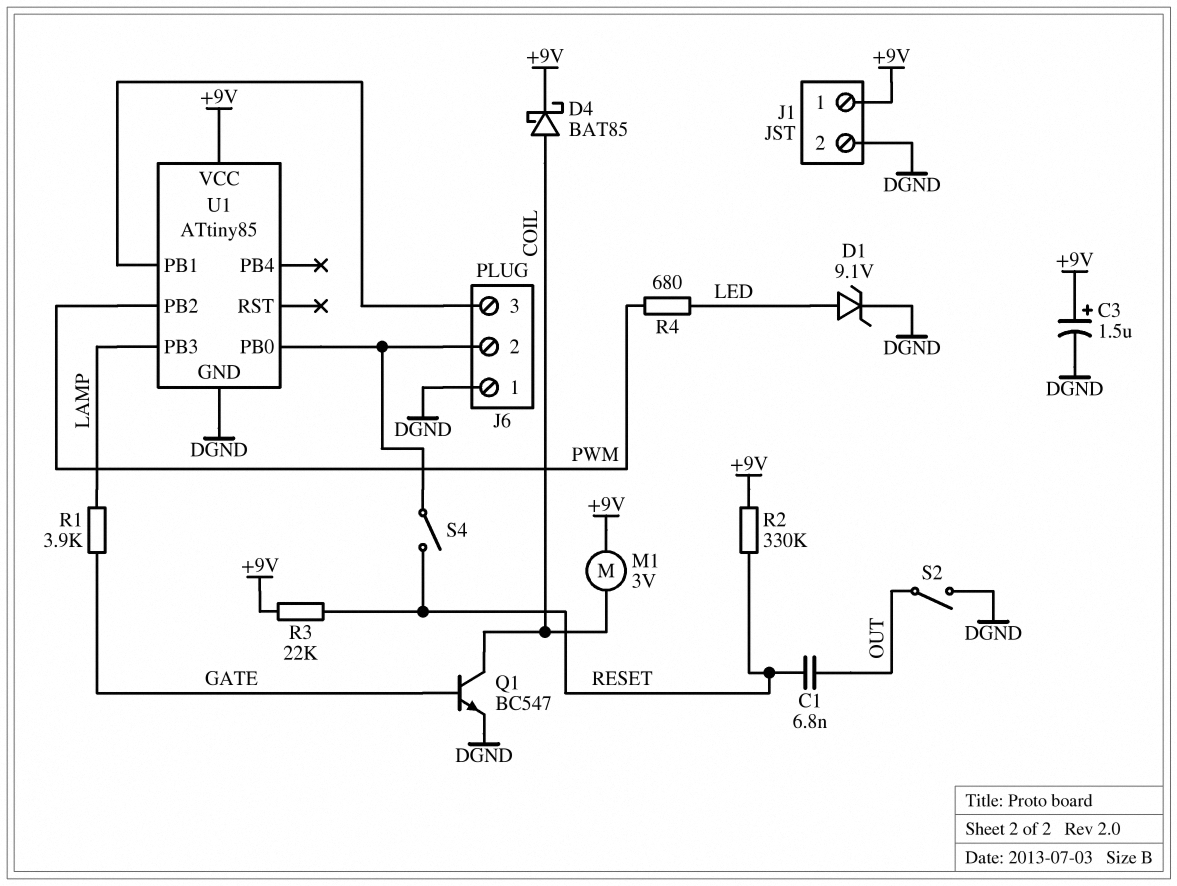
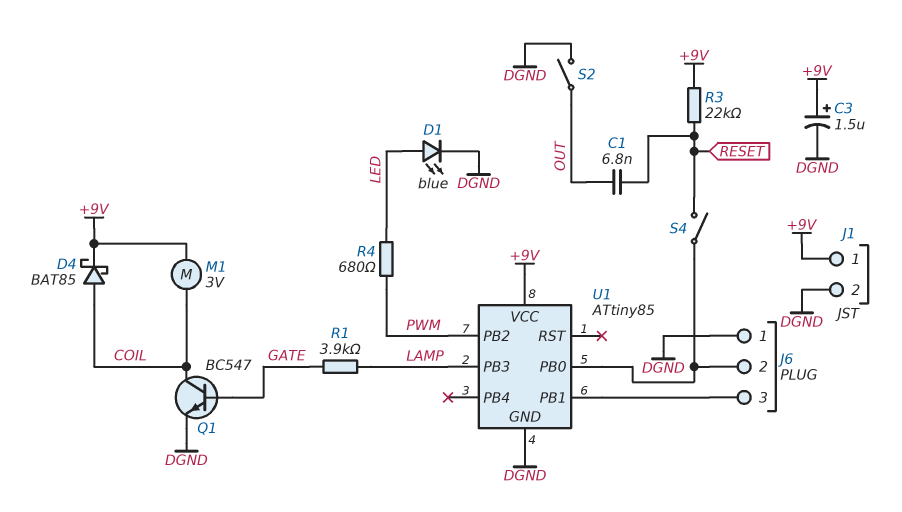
D1: zener 9.1V (A LED, K DGND) -> LED blue (A LED, K DGND)
R2: 330k (+9V, RESET) -> none

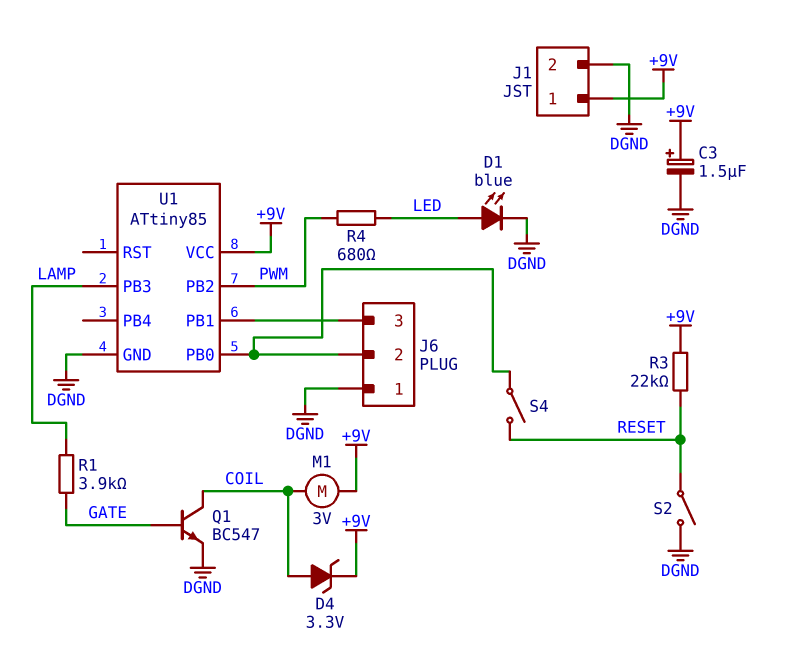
C1: 6.8nF (OUT, RESET) -> none
D4: schottky BAT85 (A COIL, K +9V) -> zener 3.3V (A COIL, K +9V)
S2: switch (DGND, OUT) -> switch (DGND, RESET)

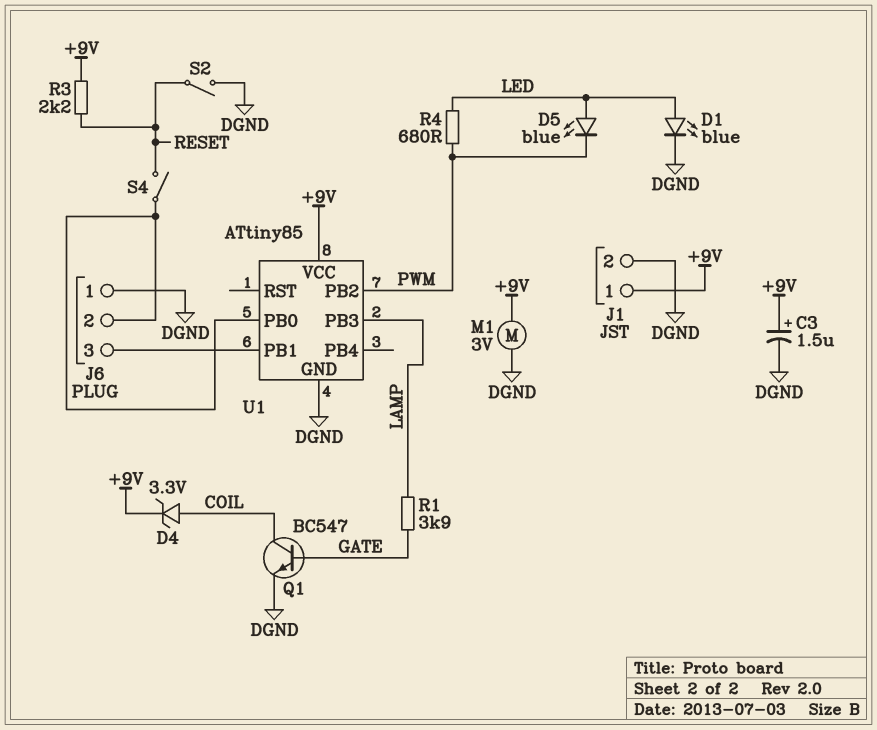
D5: none -> LED blue (A LED, K PWM)
M1: motor 3V (+9V, COIL) -> motor 3V (+9V, DGND)
R3: 22k (+9V, RESET) -> 2.2k (+9V, RESET)

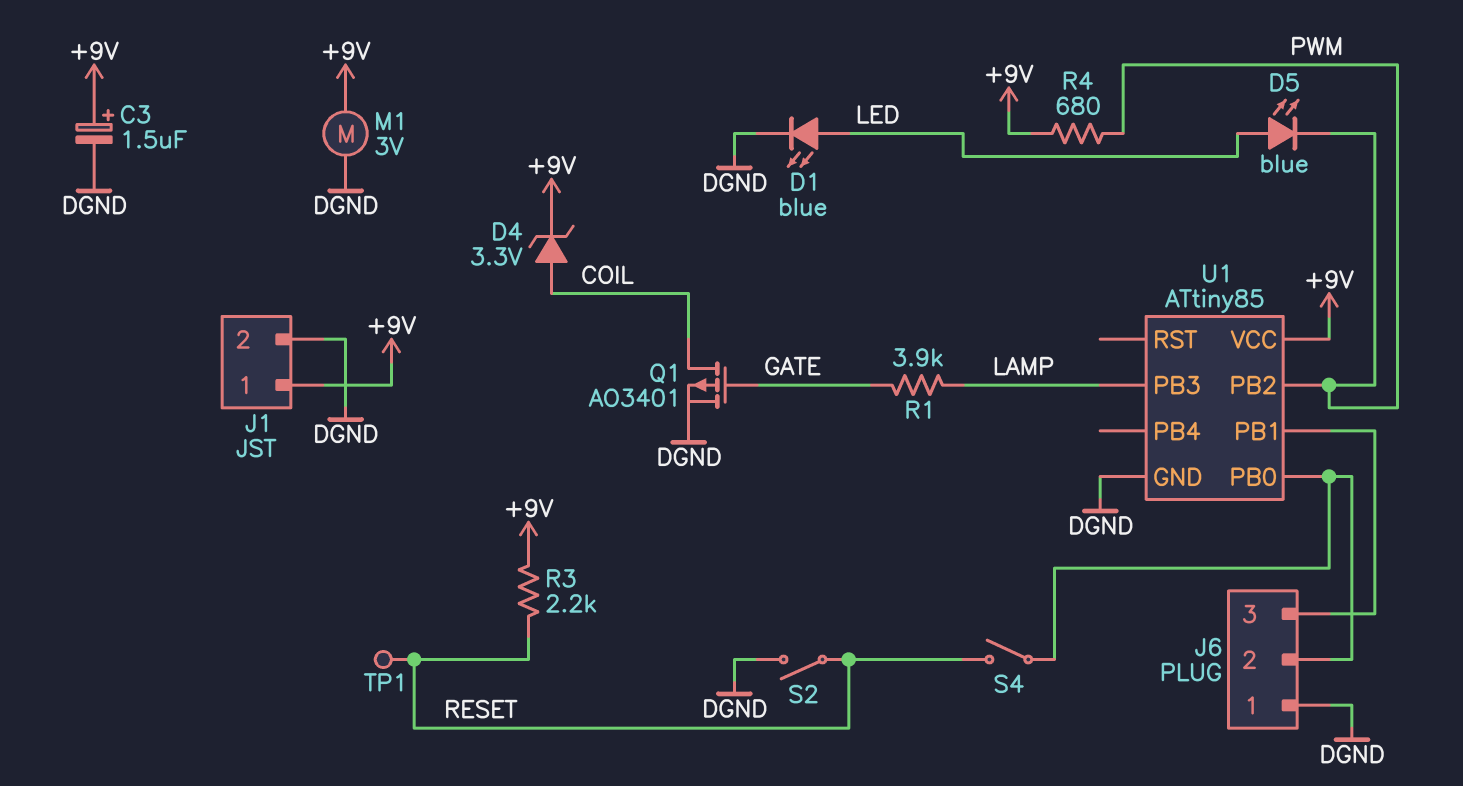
Q1: NPN BC547 (B GATE, C COIL, E DGND) -> PMOS AO3401 (G GATE, D COIL, S DGND)
R4: 680 (LED, PWM) -> 680 (+9V, PWM)
TP1: none -> test point (RESET)

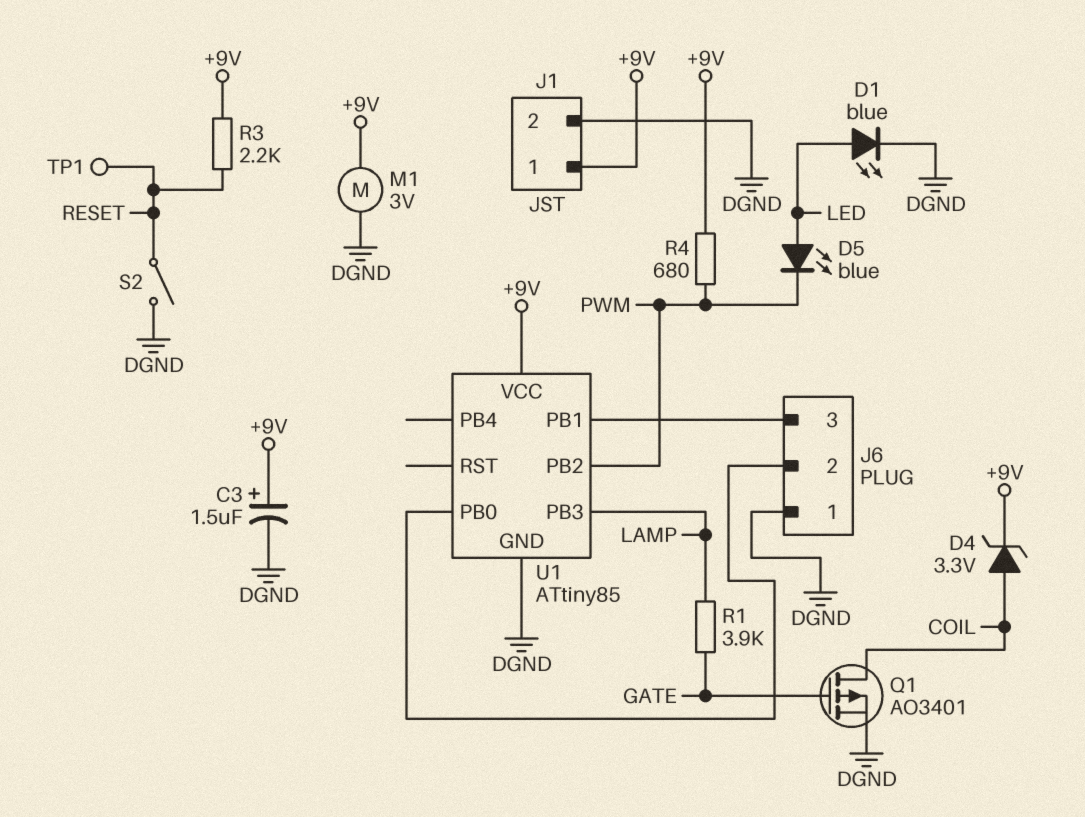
S4: switch (J6/2, RESET) -> none

